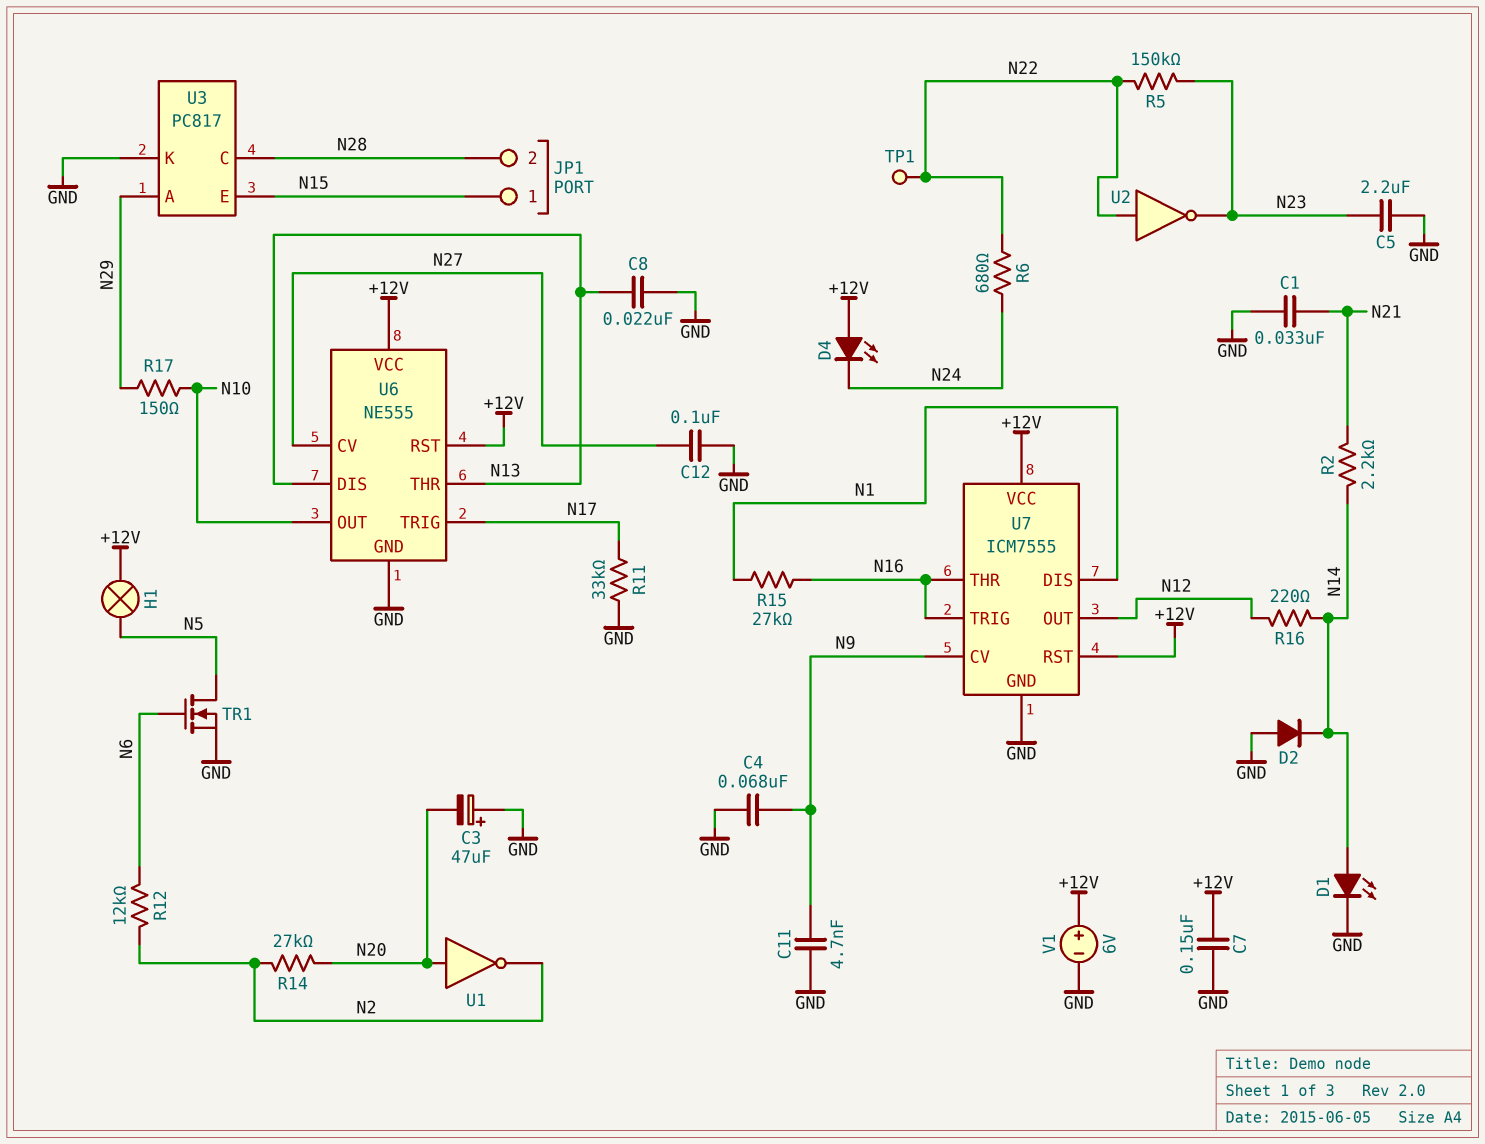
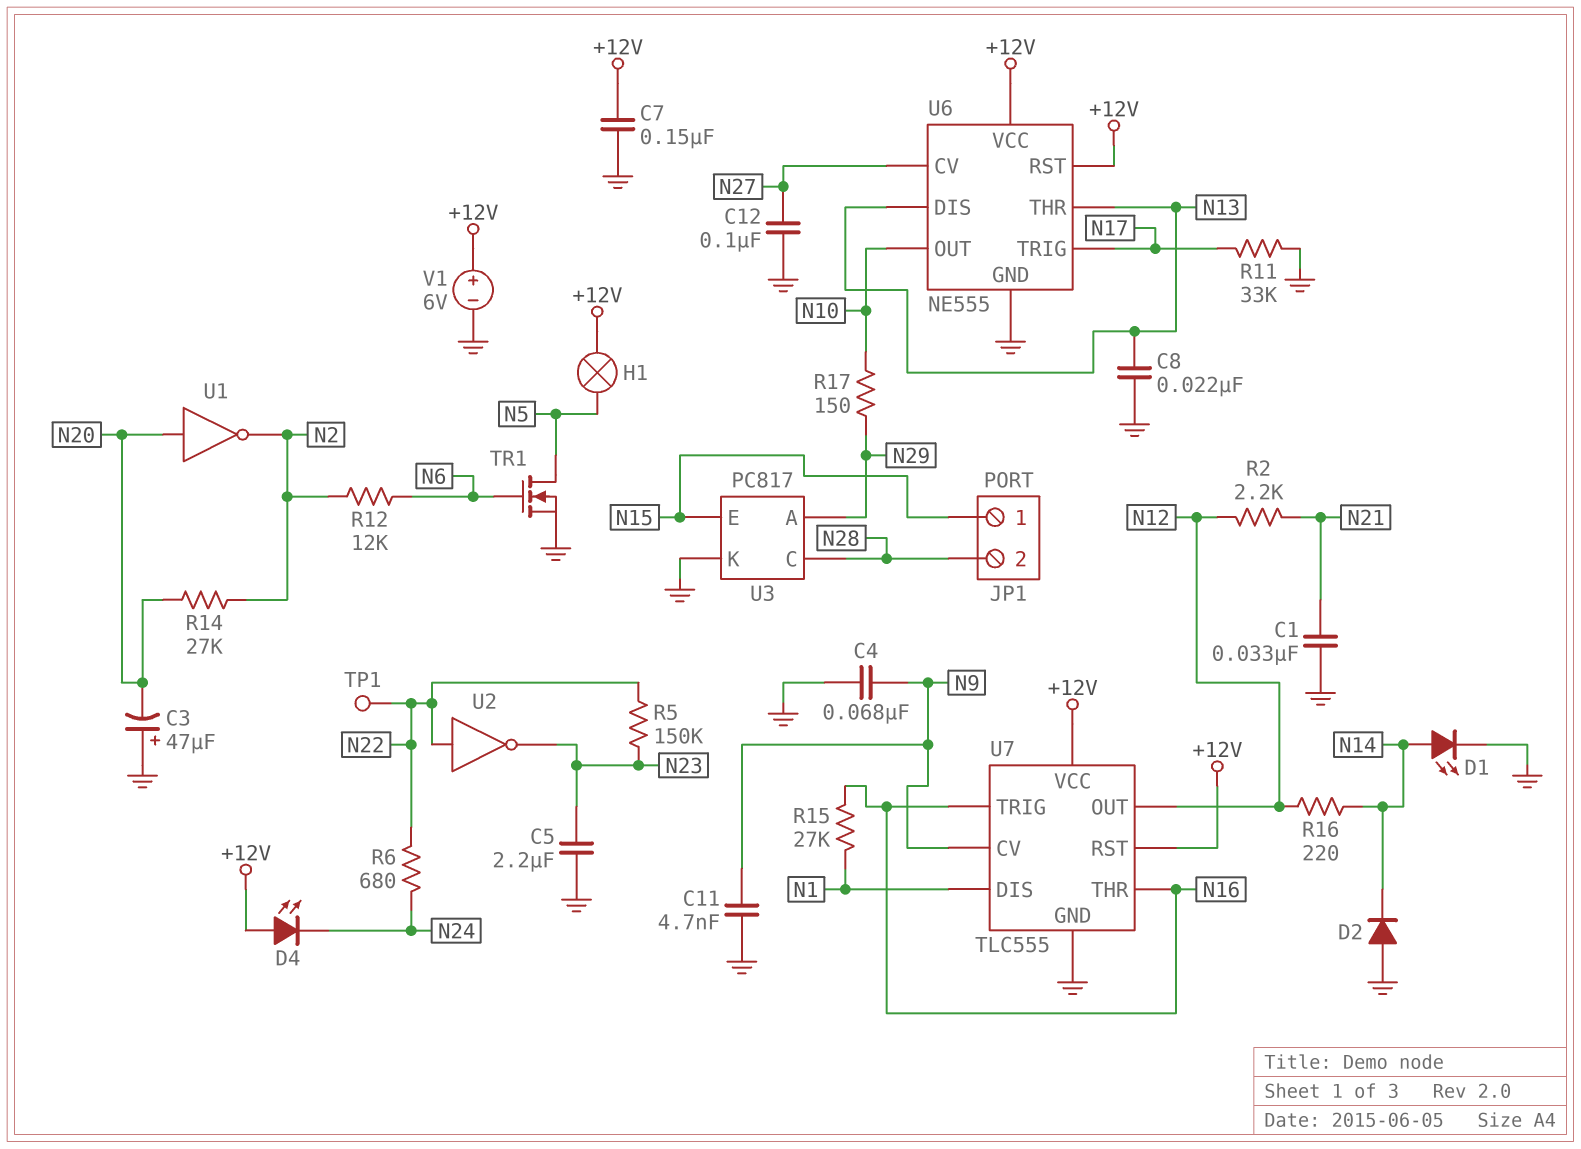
R2: 2.2k (N14, N21) -> 2.2k (N12, N21)
U7: ICM7555 -> TLC555

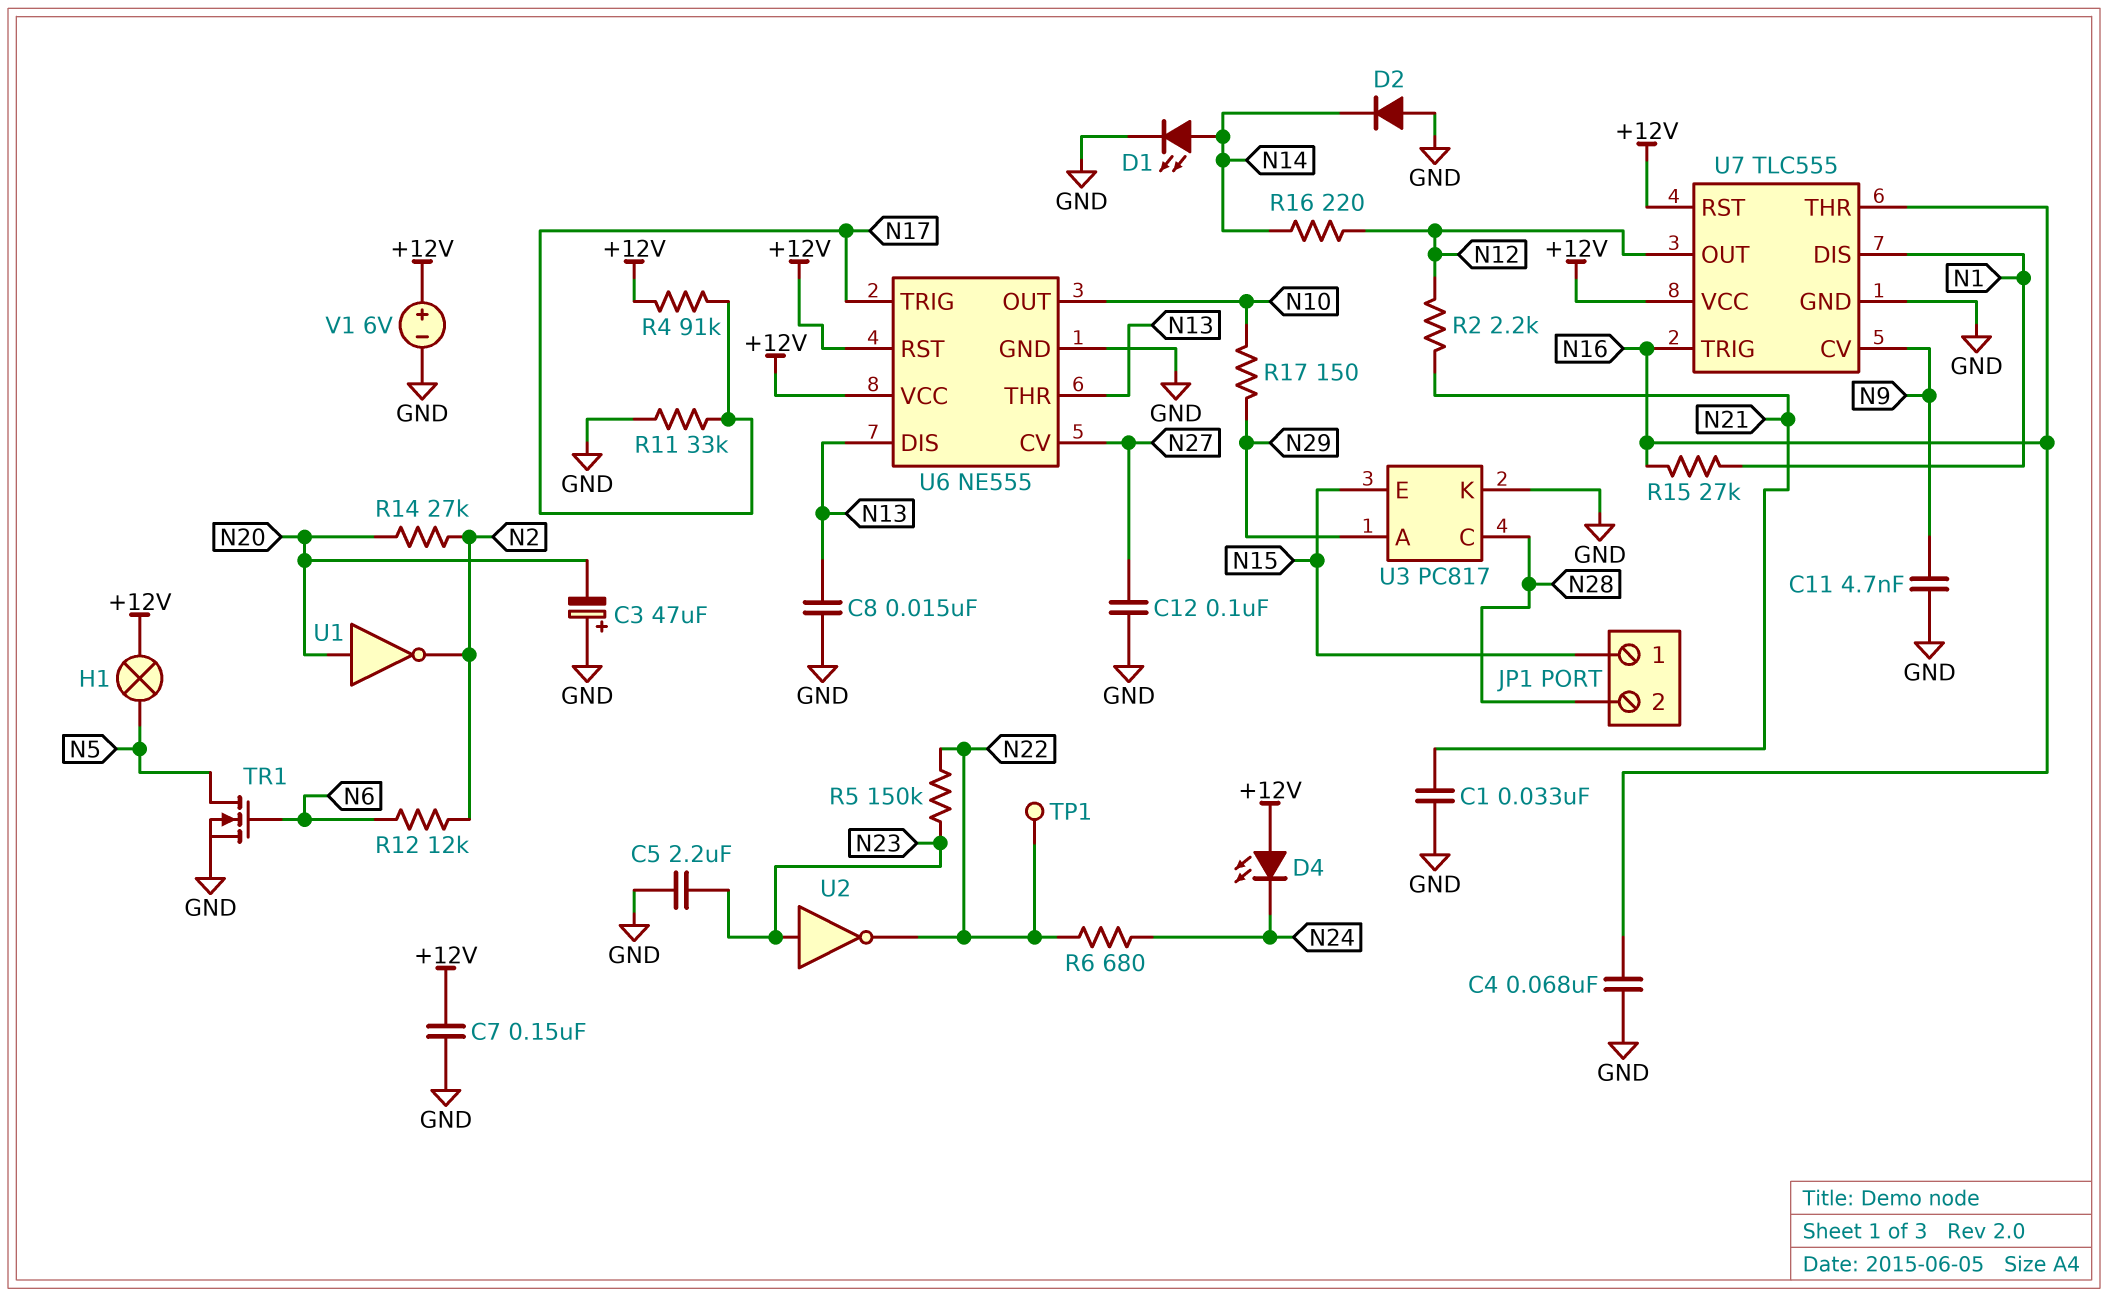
C4: 68nF (GND, N9) -> 68nF (GND, N16)
C8: 22nF (GND, N13) -> 15nF (GND, N13)
R4: none -> 91k (+12V, N17)
U2: NOT (in N22, out N23) -> NOT (in N23, out N22)

